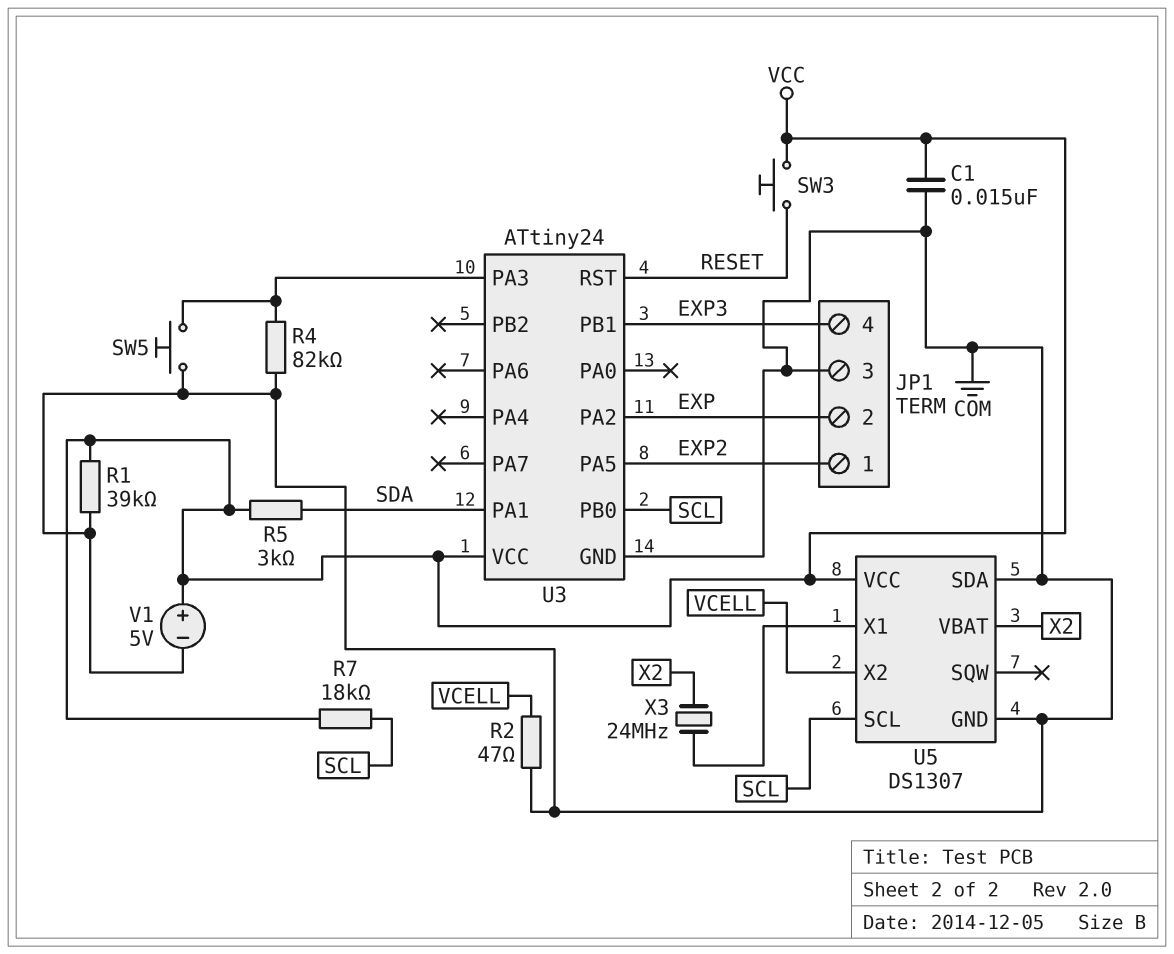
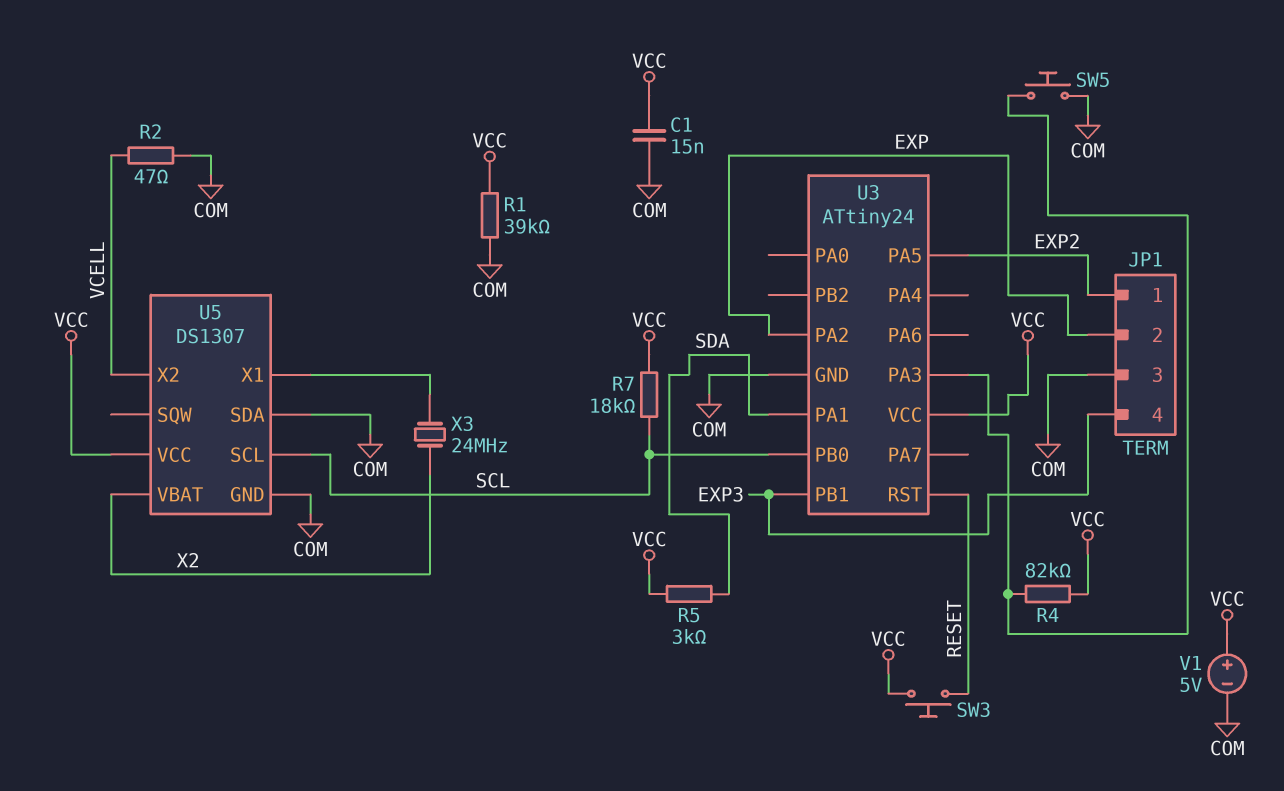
R4: 82k (COM, U3/PA3) -> 82k (U3/PA3, VCC)

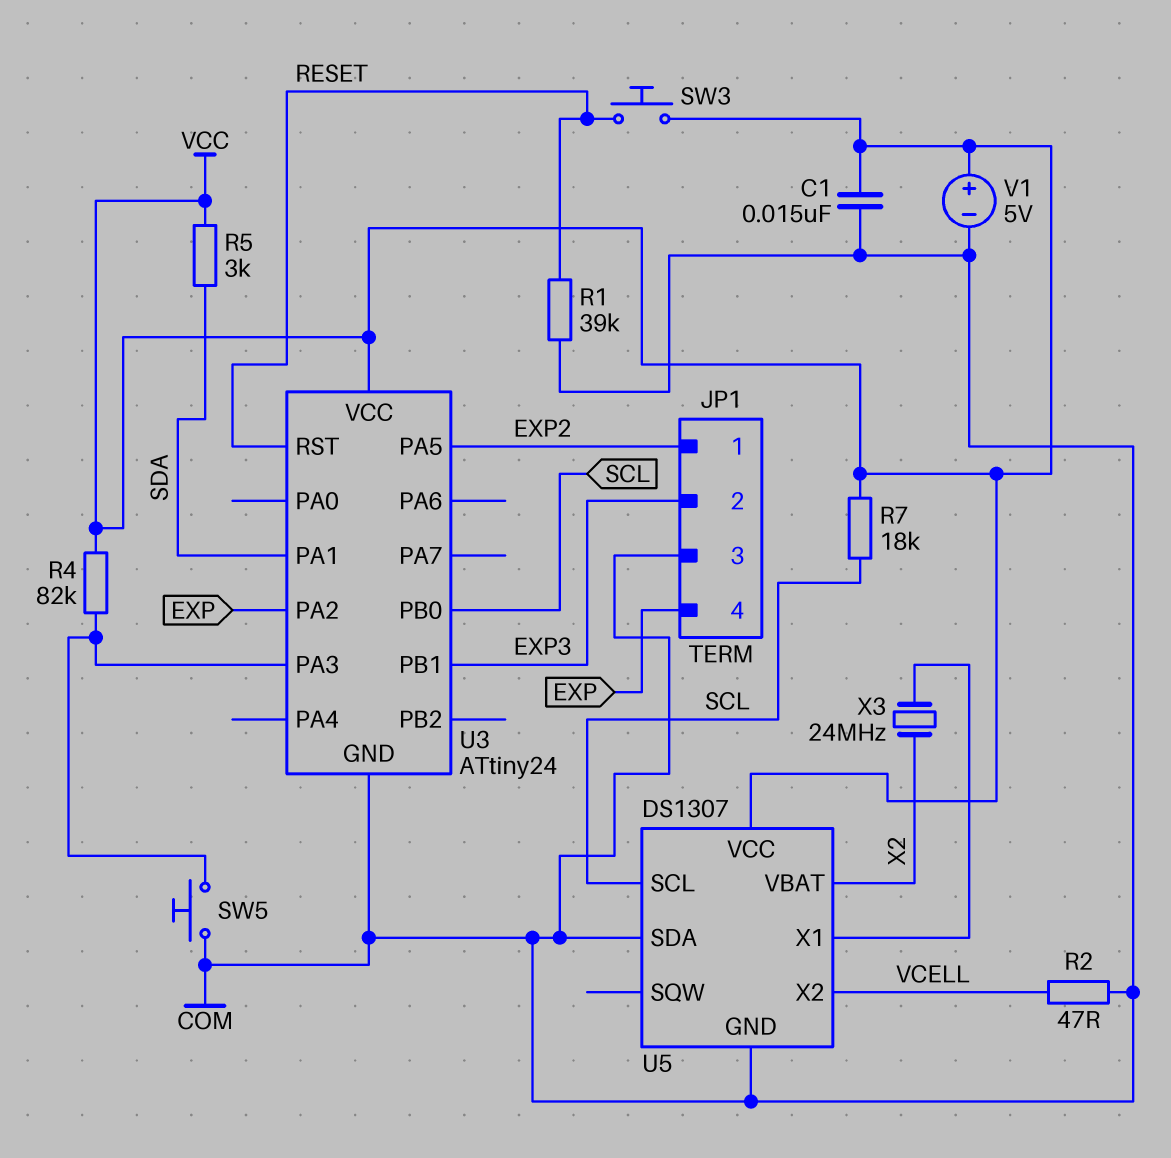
JP1 pin 2: EXP -> EXP3
JP1 pin 4: EXP3 -> EXP
R1: 39k (COM, VCC) -> 39k (COM, RESET)

